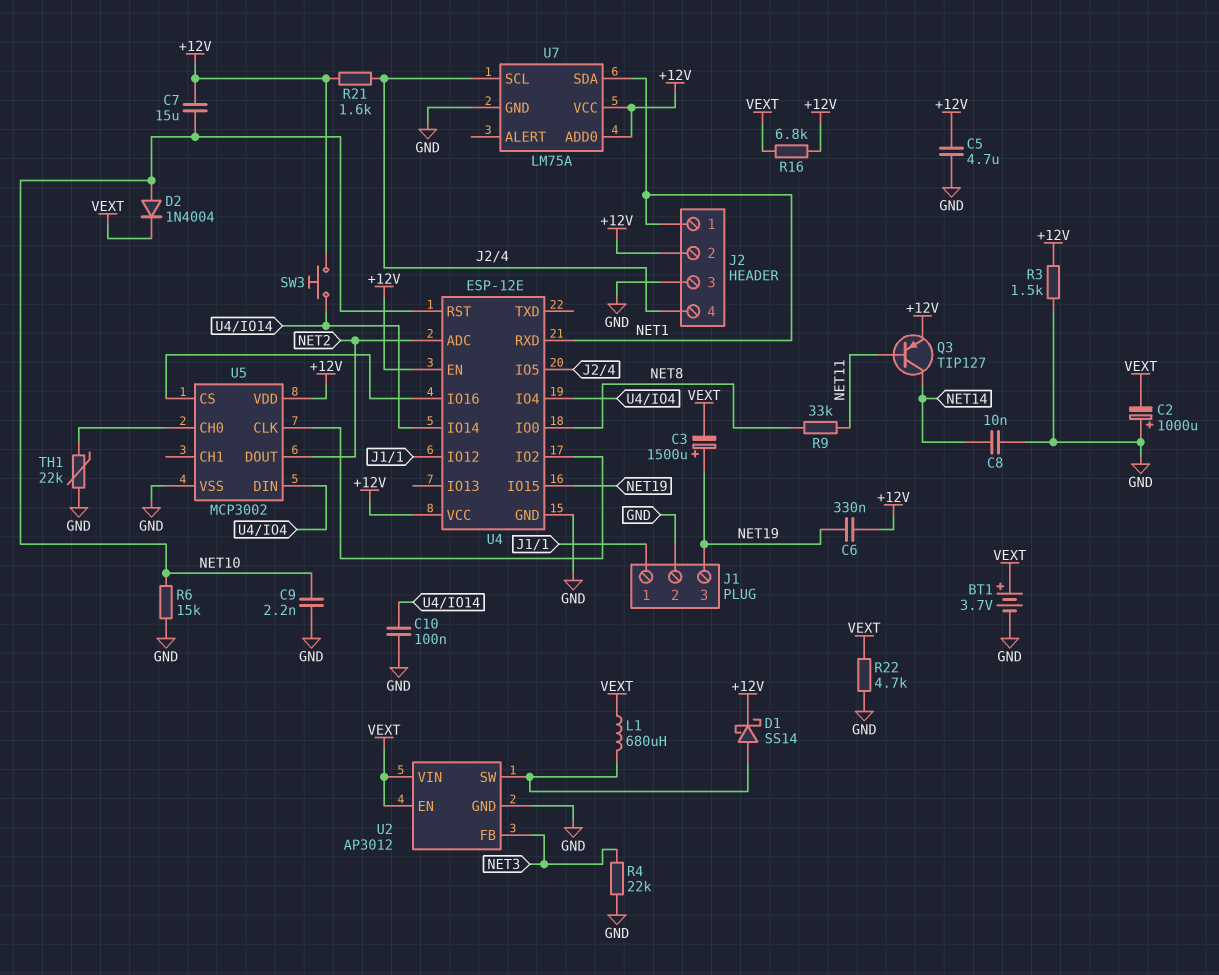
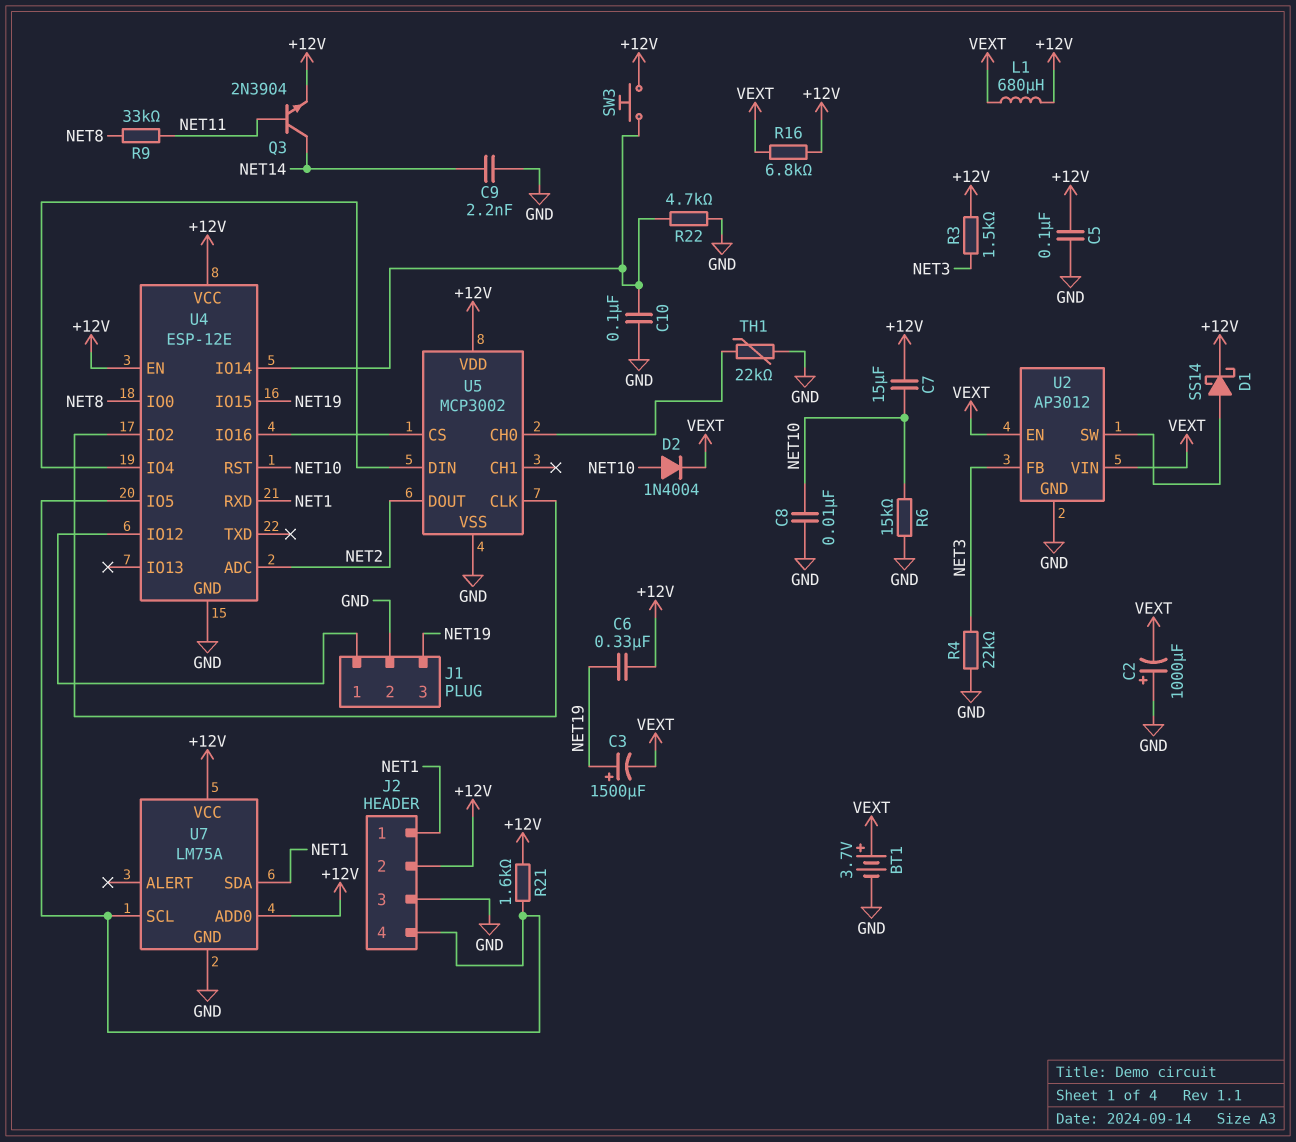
C5: 4.7uF (+12V, GND) -> 100nF (+12V, GND)
C8: 10nF (GND, NET14) -> 10nF (GND, NET10)
C9: 2.2nF (GND, NET10) -> 2.2nF (GND, NET14)
L1: 680uH (U2/SW, VEXT) -> 680uH (+12V, VEXT)
Q3: PNP TIP127 (B NET11, C NET14, E +12V) -> NPN 2N3904 (B NET11, C NET14, E +12V)
R3: 1.5k (+12V, GND) -> 1.5k (+12V, NET3)
R22: 4.7k (GND, VEXT) -> 4.7k (GND, U4/IO14)

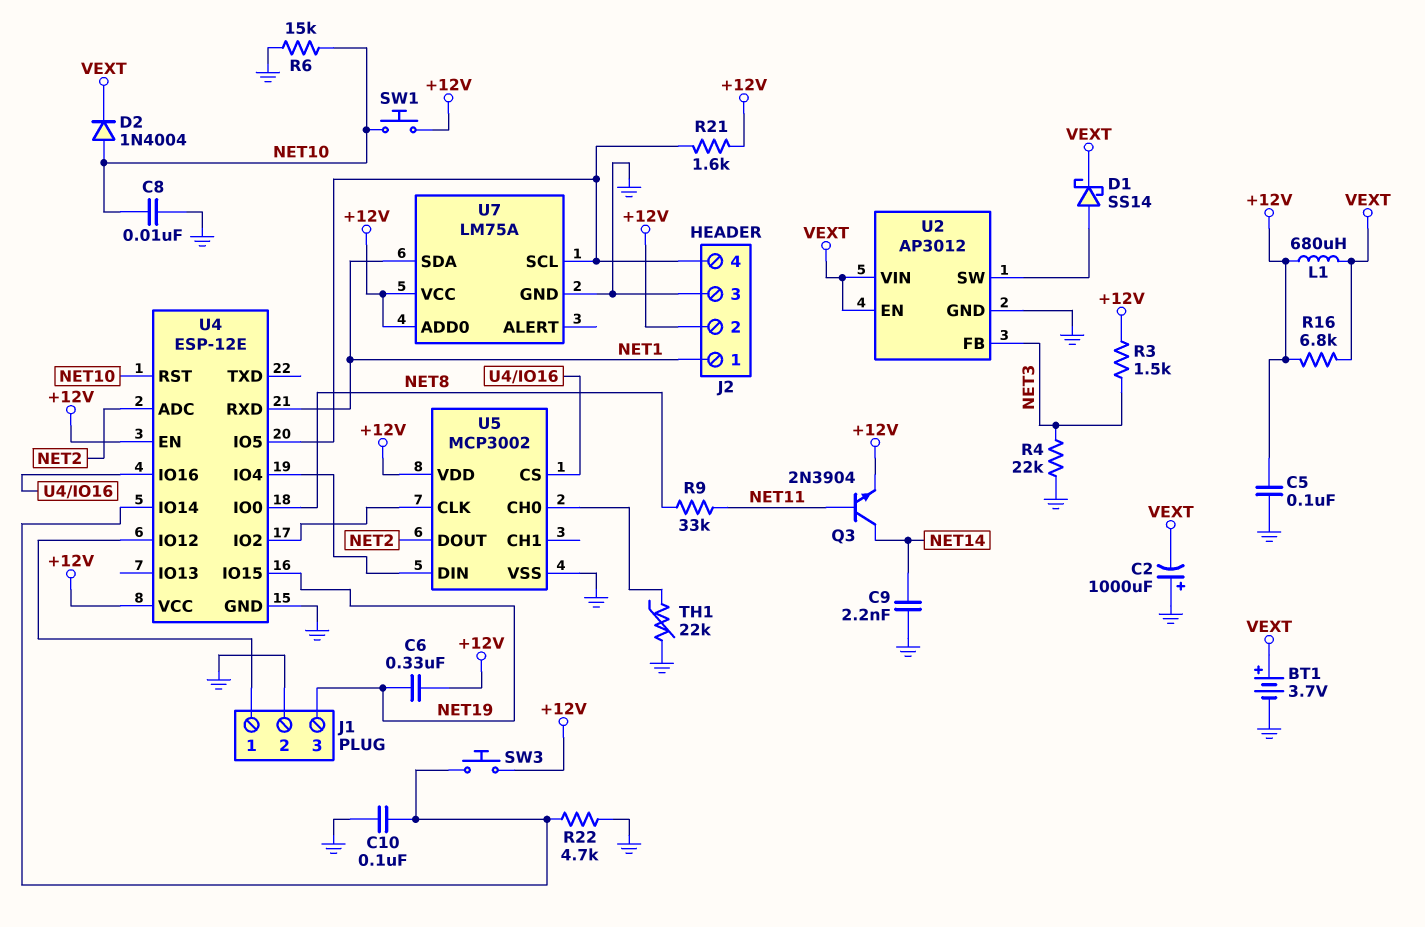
C3: 1500uF (plus NET19, minus VEXT) -> none
C7: 15uF (+12V, NET10) -> none
D1: schottky SS14 (A U2/SW, K +12V) -> schottky SS14 (A U2/SW, K VEXT)
SW1: none -> button (+12V, NET10)

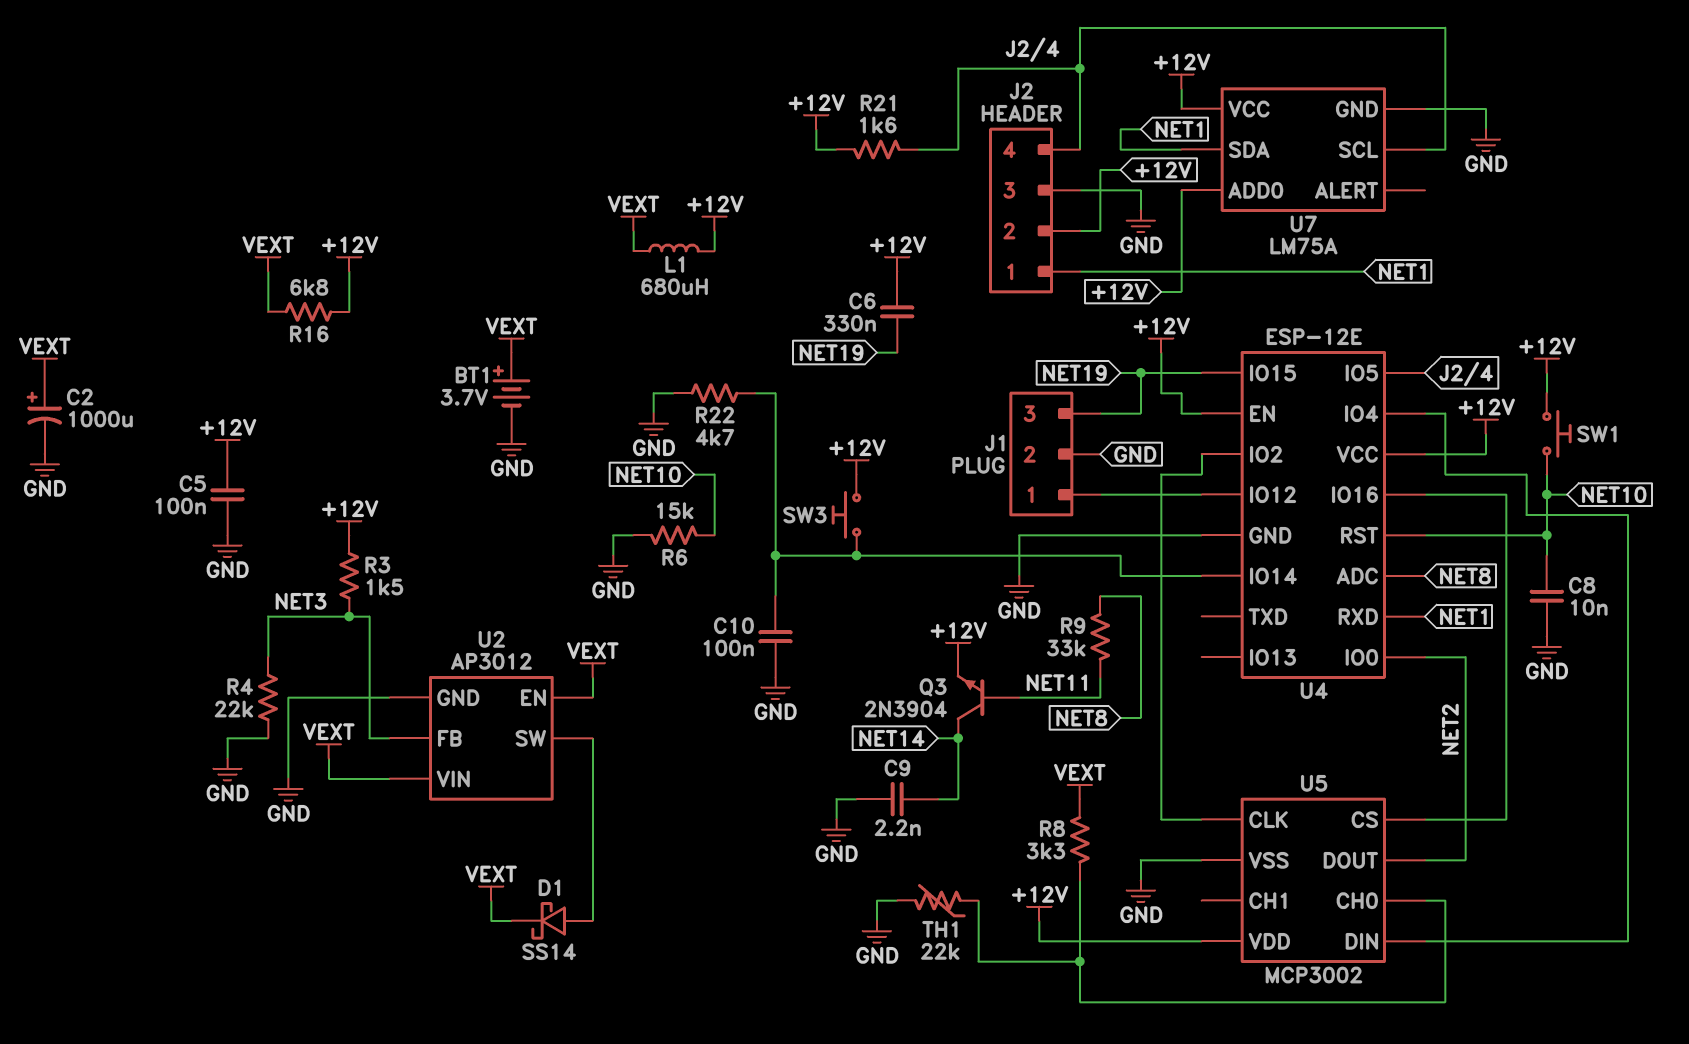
C2: 1000uF (plus GND, minus VEXT) -> 1000uF (plus VEXT, minus GND)
D2: diode 1N4004 (A NET10, K VEXT) -> none
R8: none -> 3.3k (U5/CH0, VEXT)
U4 pin ADC: NET2 -> NET8
U4 pin IO0: NET8 -> NET2

